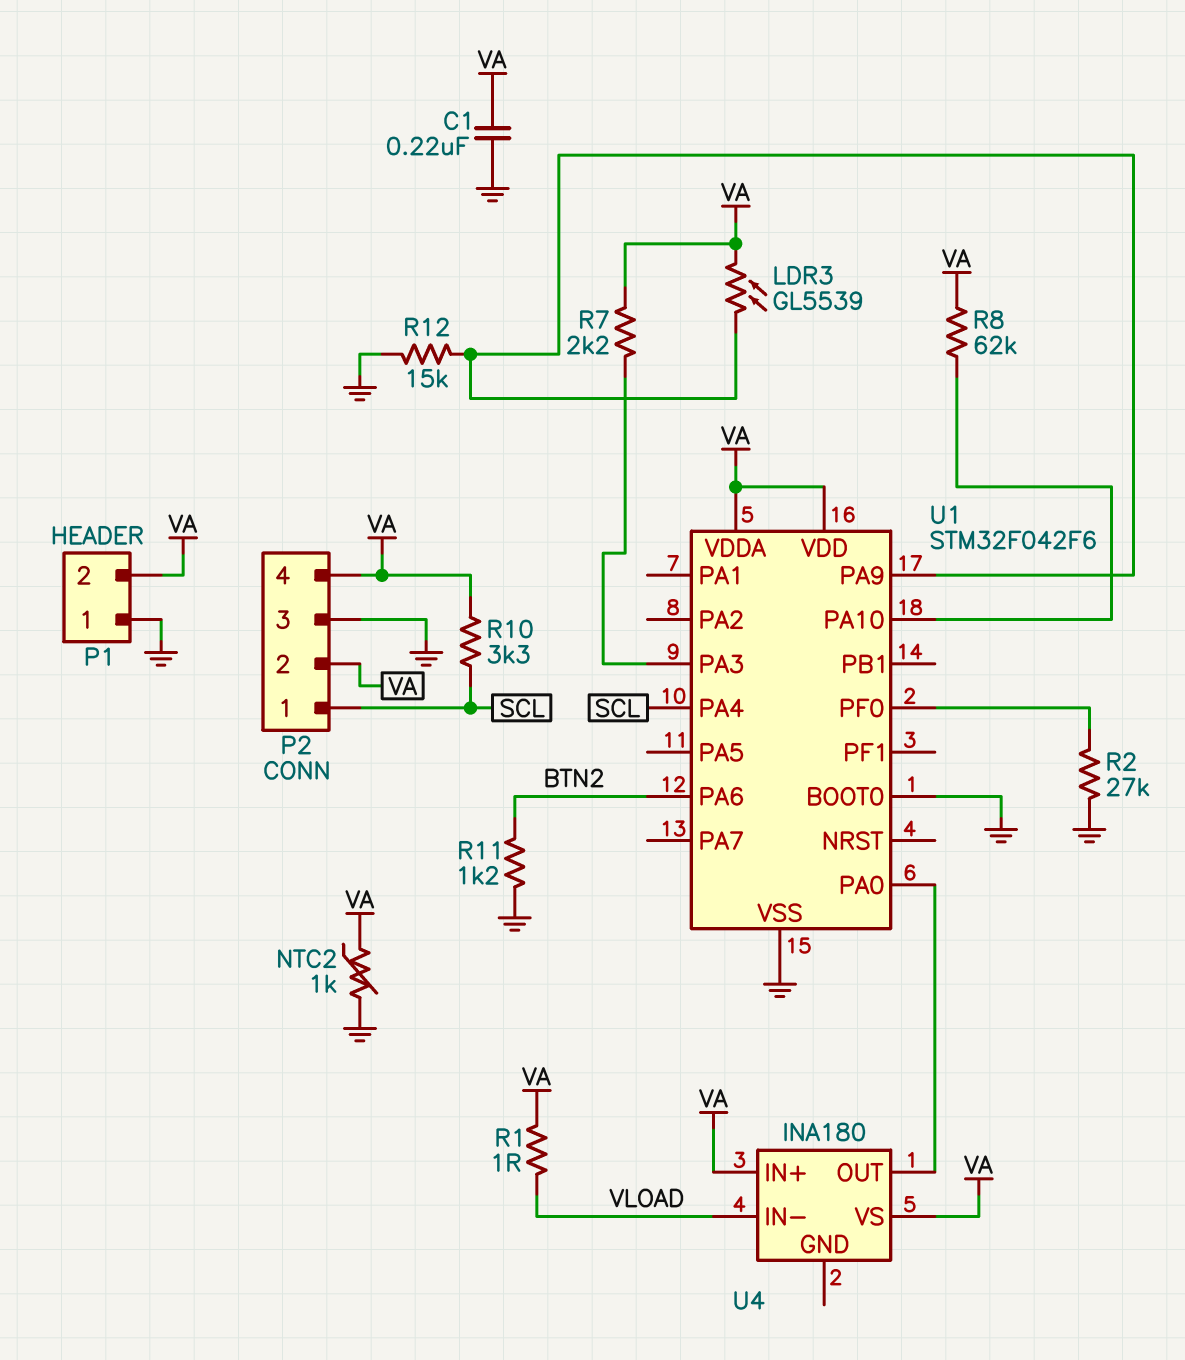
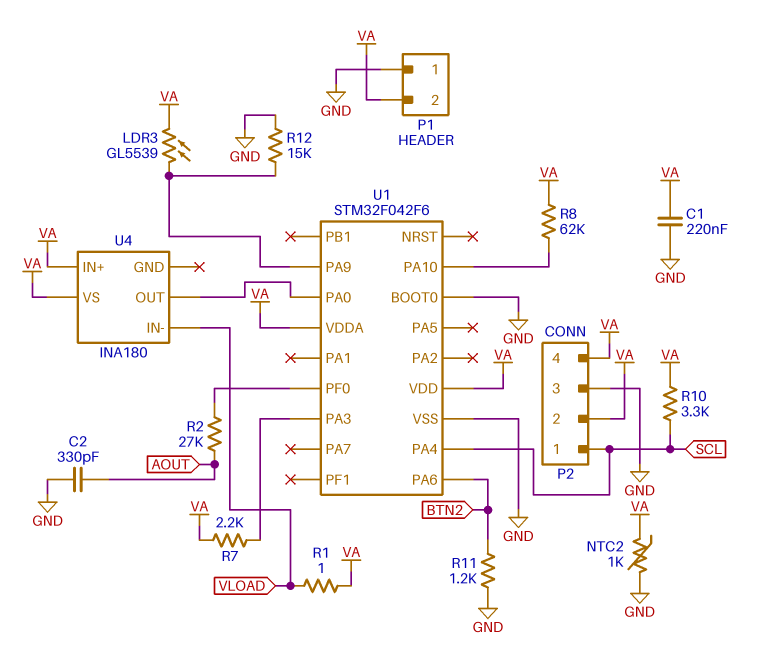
C2: none -> 330pF (AOUT, GND)
R2: 27k (GND, U1/PF0) -> 27k (AOUT, U1/PF0)

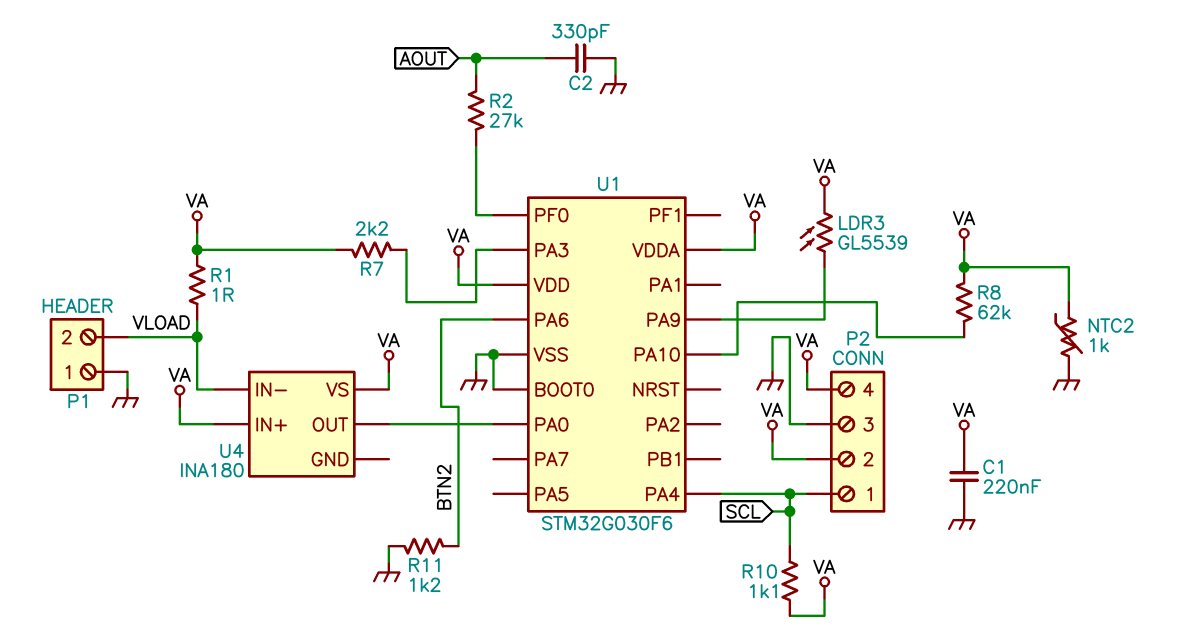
P1 pin 2: VA -> VLOAD
R10: 3.3k (SCL, VA) -> 1.1k (SCL, VA)
R12: 15k (GND, U1/PA9) -> none
U1: STM32F042F6 -> STM32G030F6

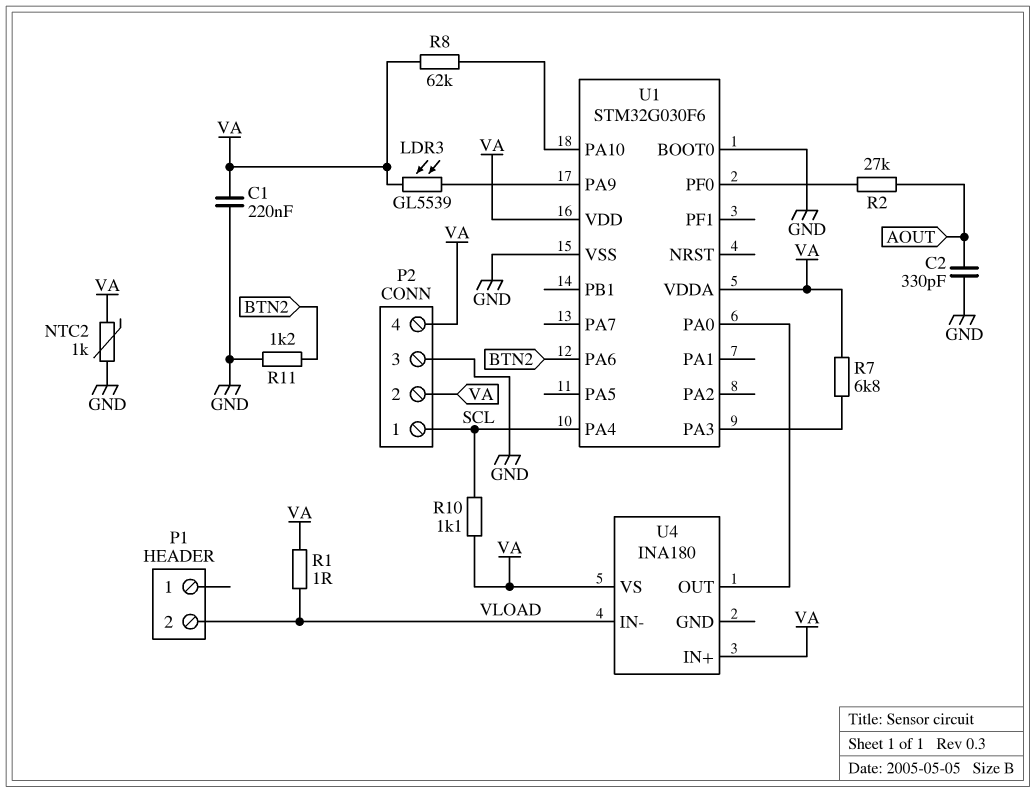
P1 pin 1: GND -> none
R7: 2.2k (U1/PA3, VA) -> 6.8k (U1/PA3, VA)

